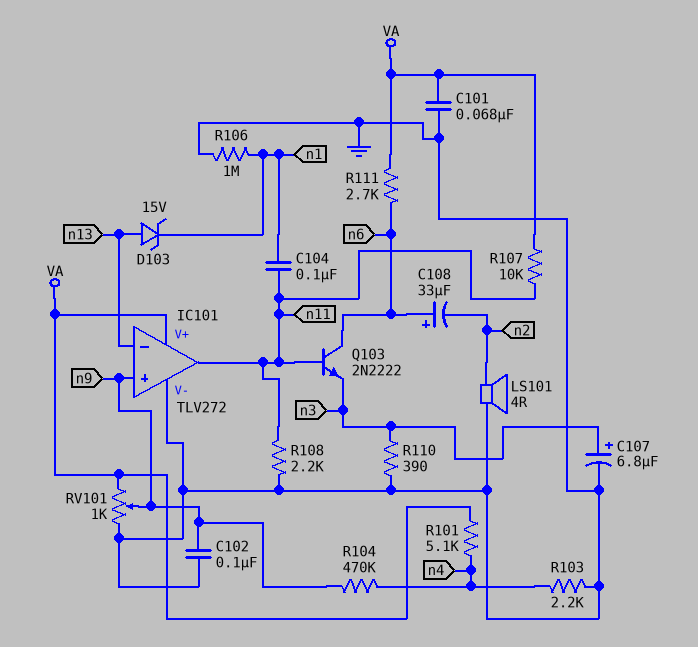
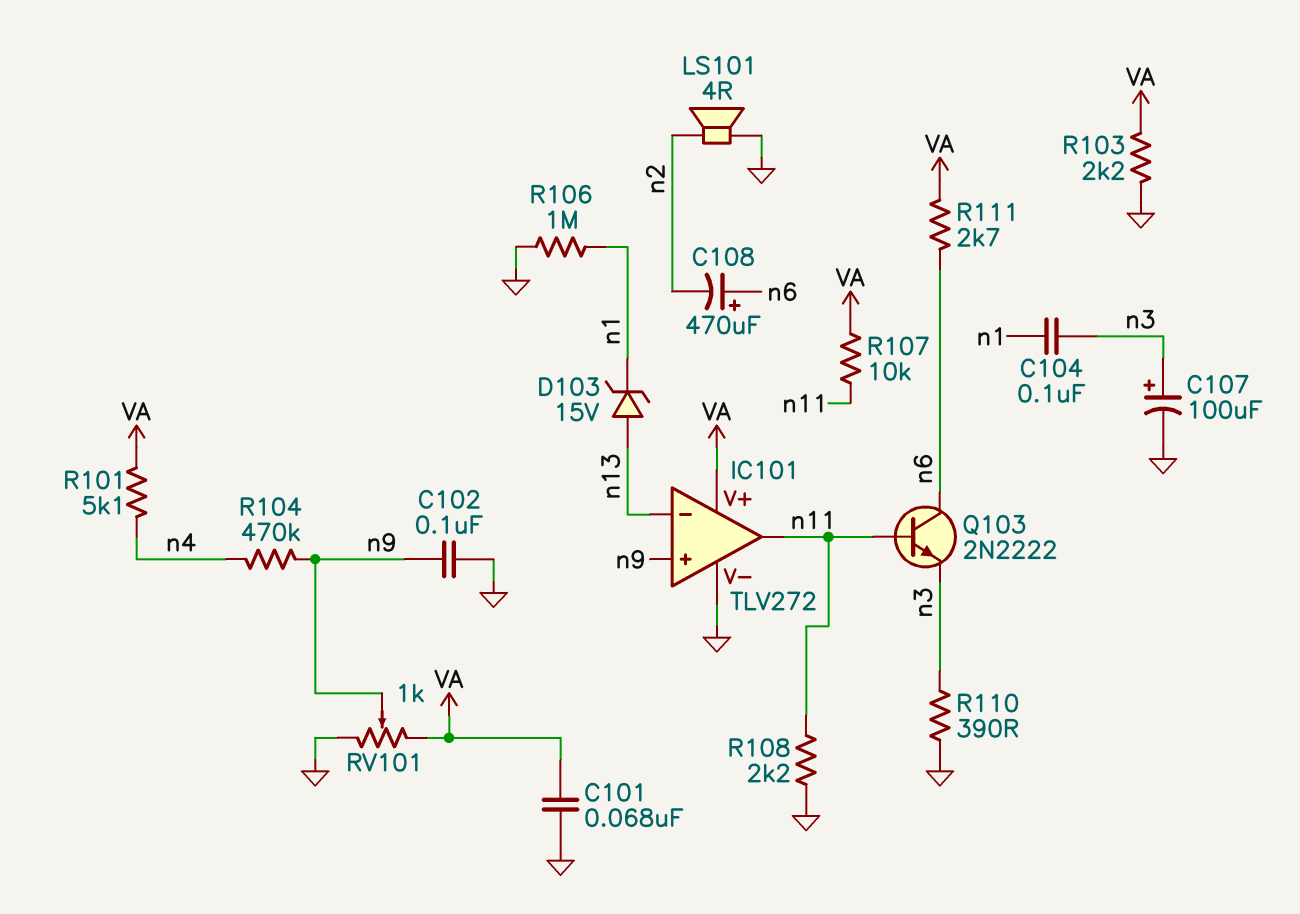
C104: 100nF (n1, n11) -> 100nF (n1, n3)
C107: 6.8uF (plus n3, minus GND) -> 100uF (plus n3, minus GND)
C108: 33uF (plus n6, minus n2) -> 470uF (plus n6, minus n2)
R103: 2.2k (GND, n4) -> 2.2k (GND, VA)

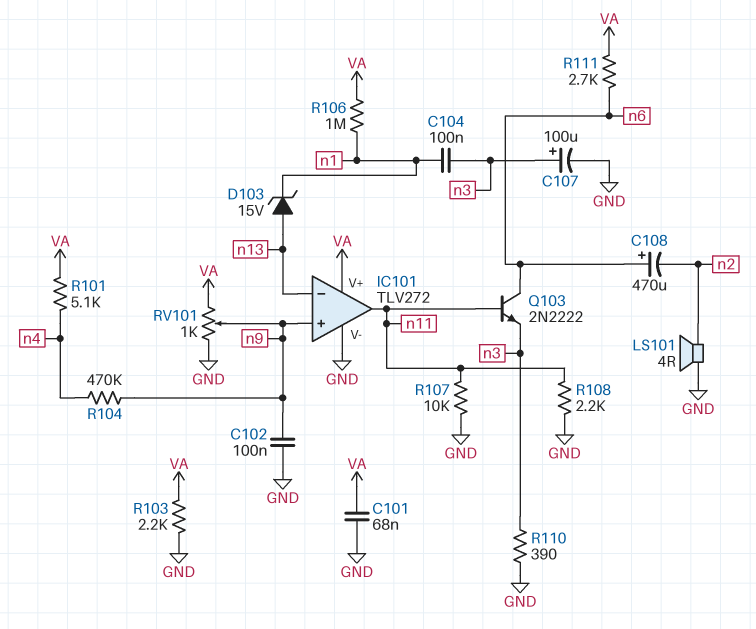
R106: 1M (GND, n1) -> 1M (VA, n1)
R107: 10k (VA, n11) -> 10k (GND, n11)

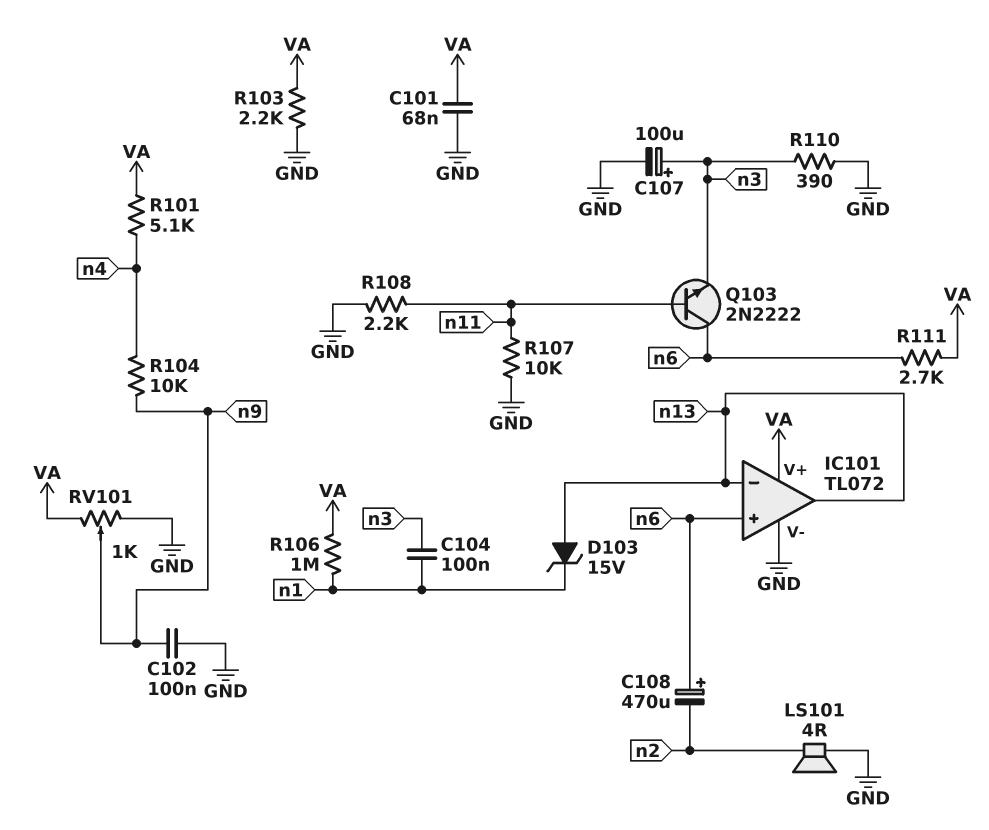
IC101: TLV272 -> TL072
IC101 pin in+: n9 -> n6
IC101 pin out: n11 -> n13
R104: 470k (n4, n9) -> 10k (n4, n9)

